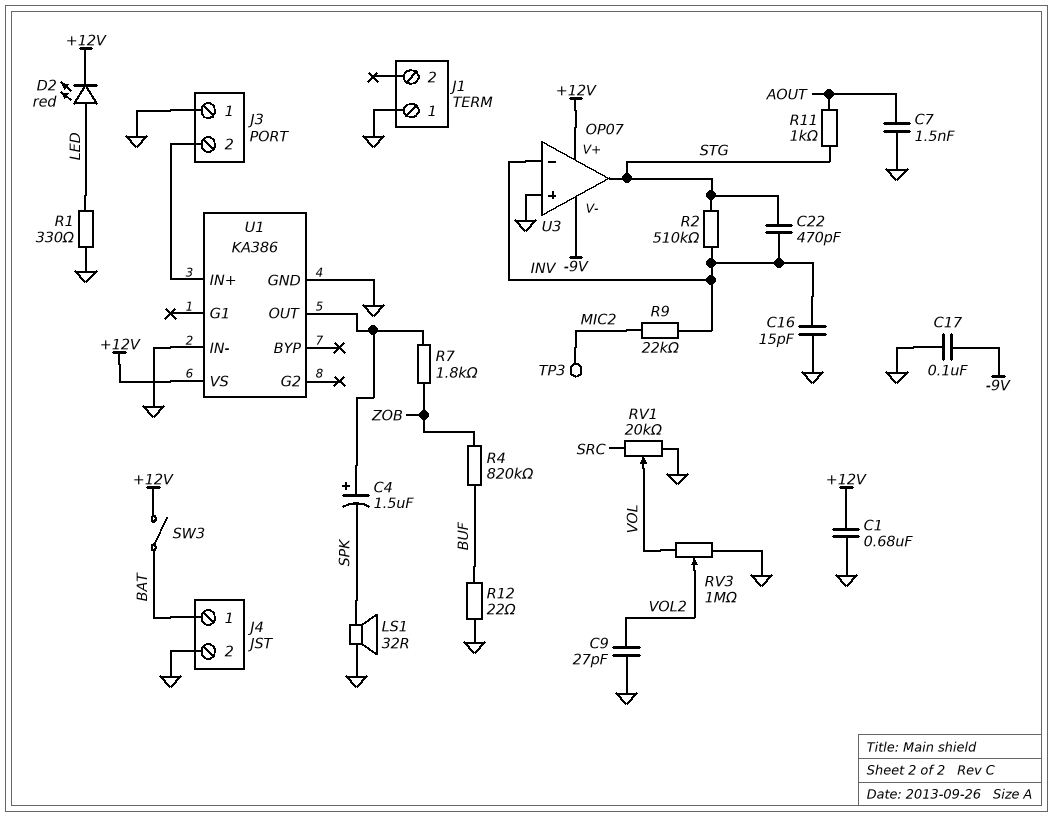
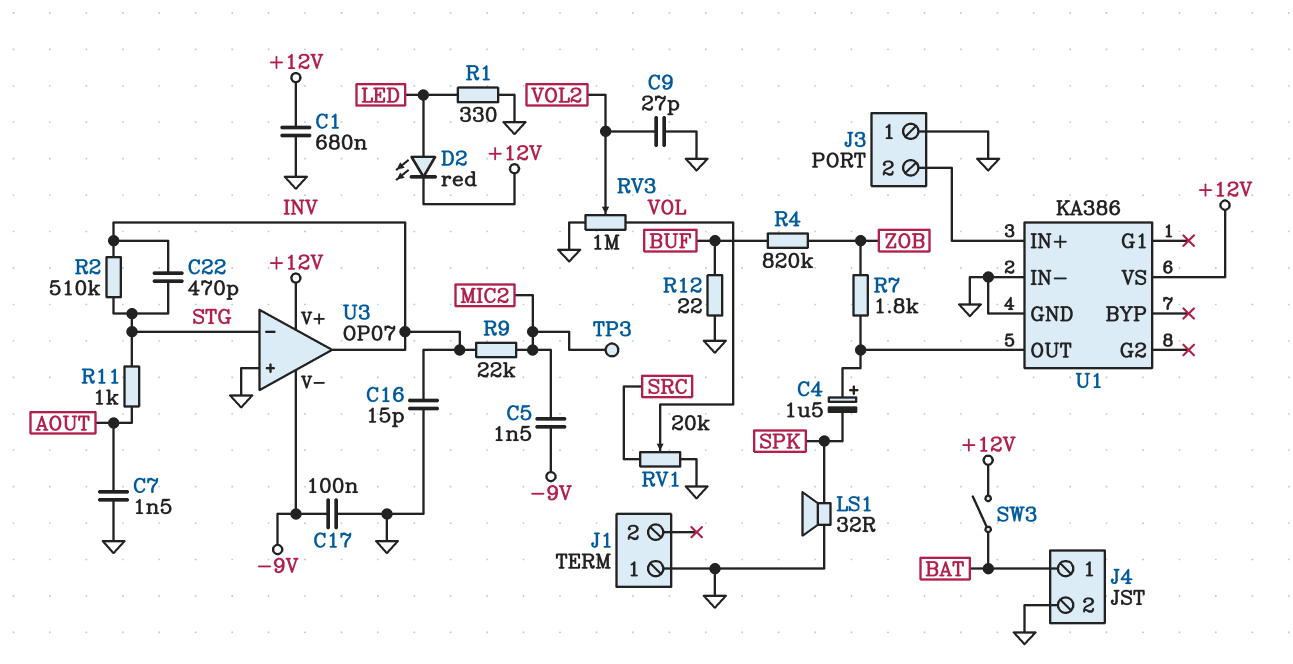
C5: none -> 1.5nF (-9V, MIC2)
U3 pin in-: INV -> STG
U3 pin out: STG -> INV

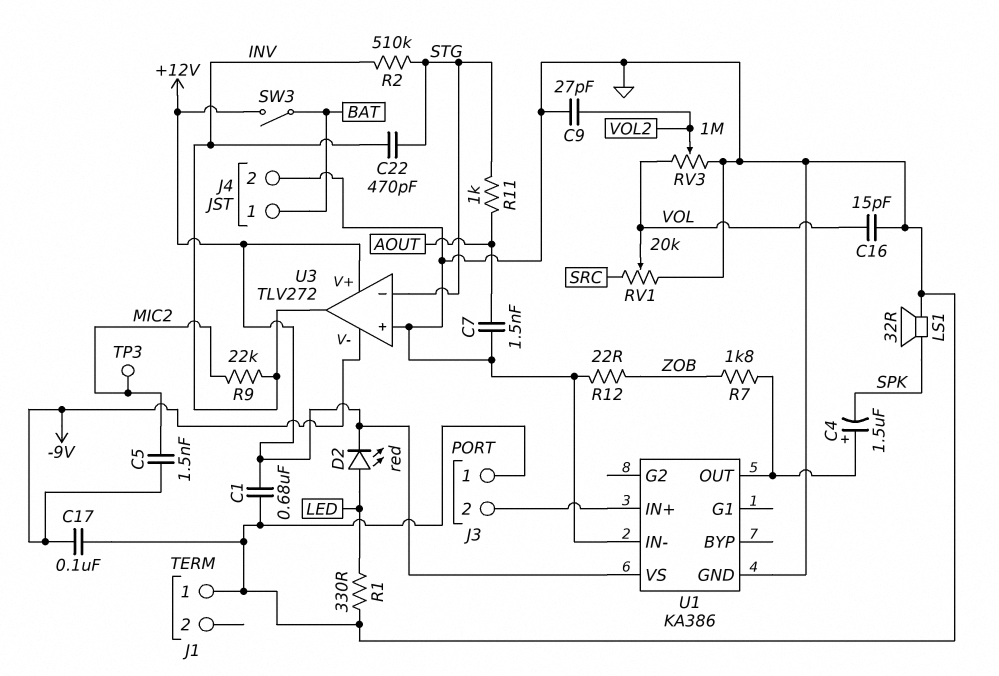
C16: 15pF (GND, INV) -> 15pF (GND, VOL)
R4: 820k (BUF, ZOB) -> none
R12: 22 (BUF, GND) -> 22 (GND, ZOB)
U3: OP07 -> TLV272

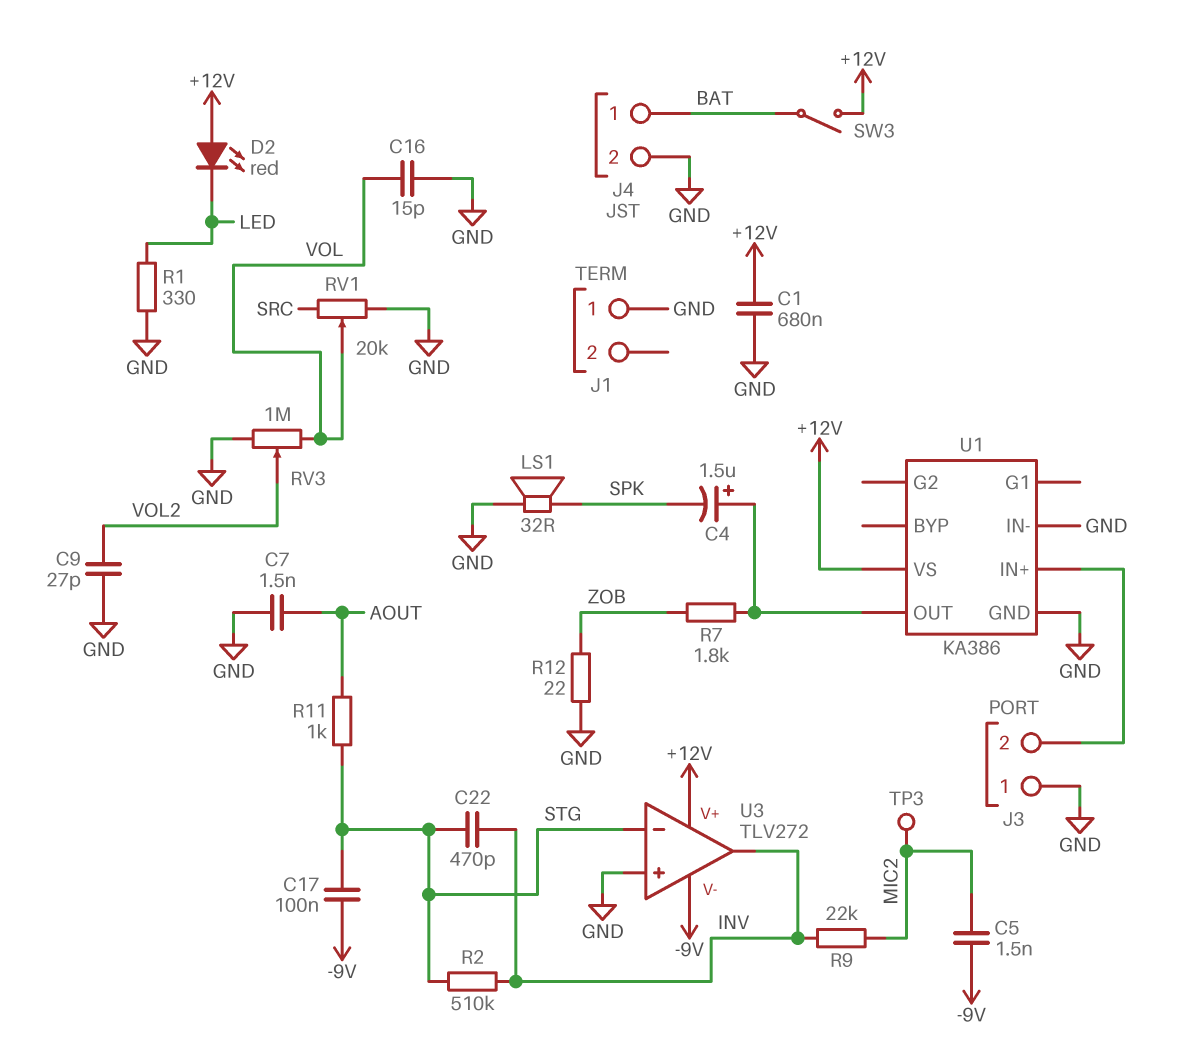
C17: 100nF (-9V, GND) -> 100nF (-9V, STG)
D2: LED red (A LED, K +12V) -> LED red (A +12V, K LED)

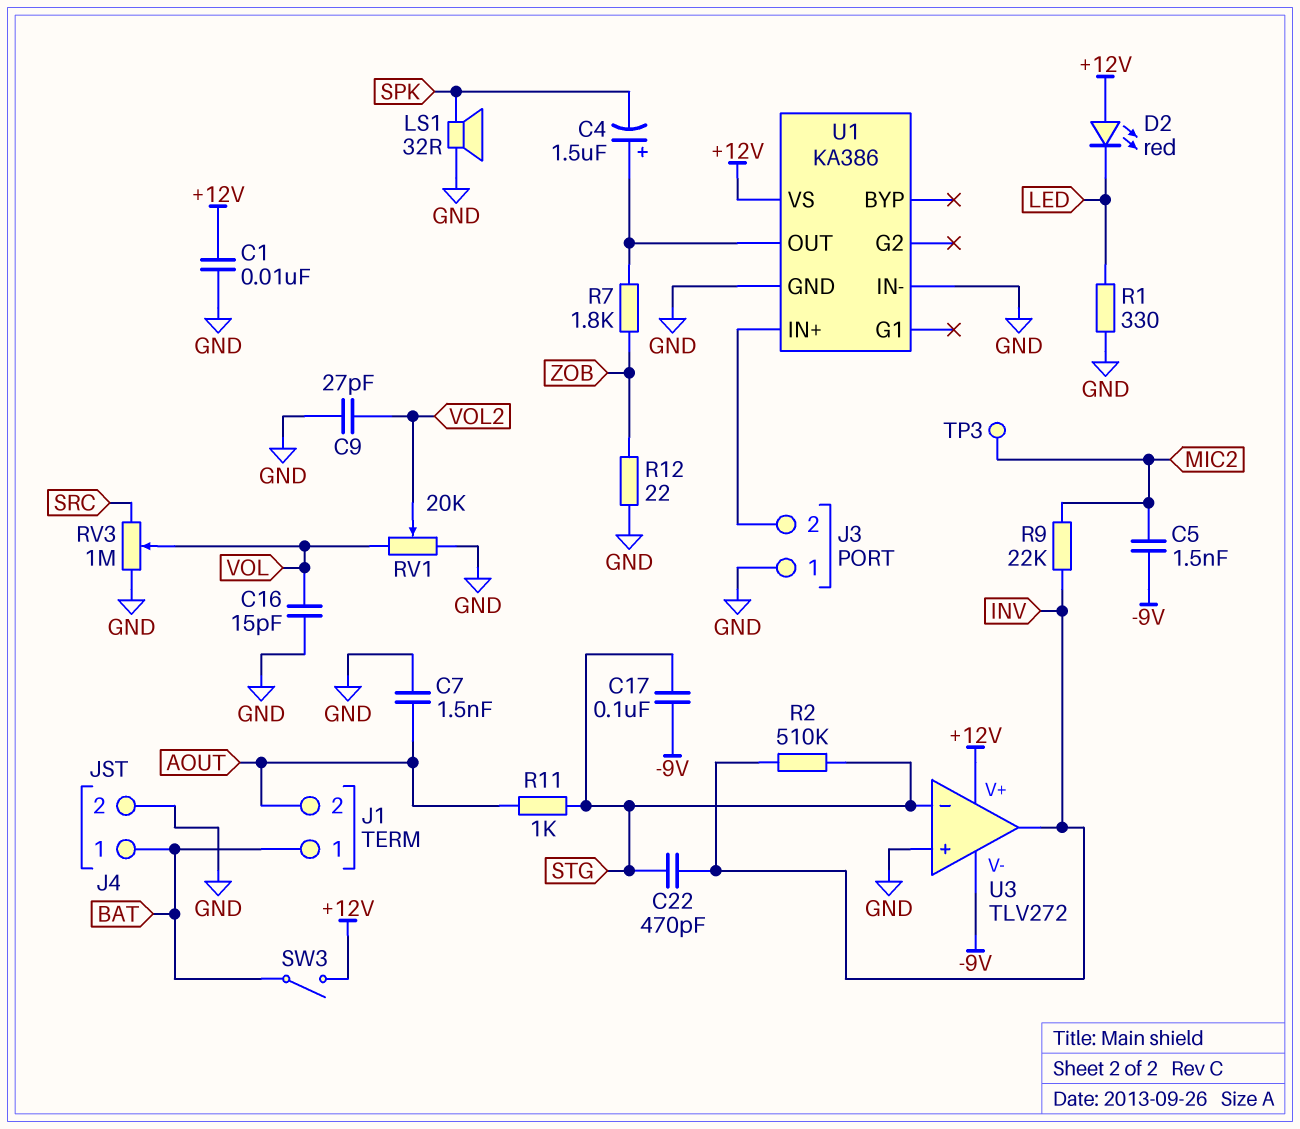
C1: 680nF (+12V, GND) -> 10nF (+12V, GND)
J1 pin 1: GND -> BAT
J1 pin 2: none -> AOUT
RV1: 20k (GND, SRC, wiper VOL) -> 20k (GND, VOL, wiper VOL2)
RV3: 1M (GND, VOL, wiper VOL2) -> 1M (GND, SRC, wiper VOL)

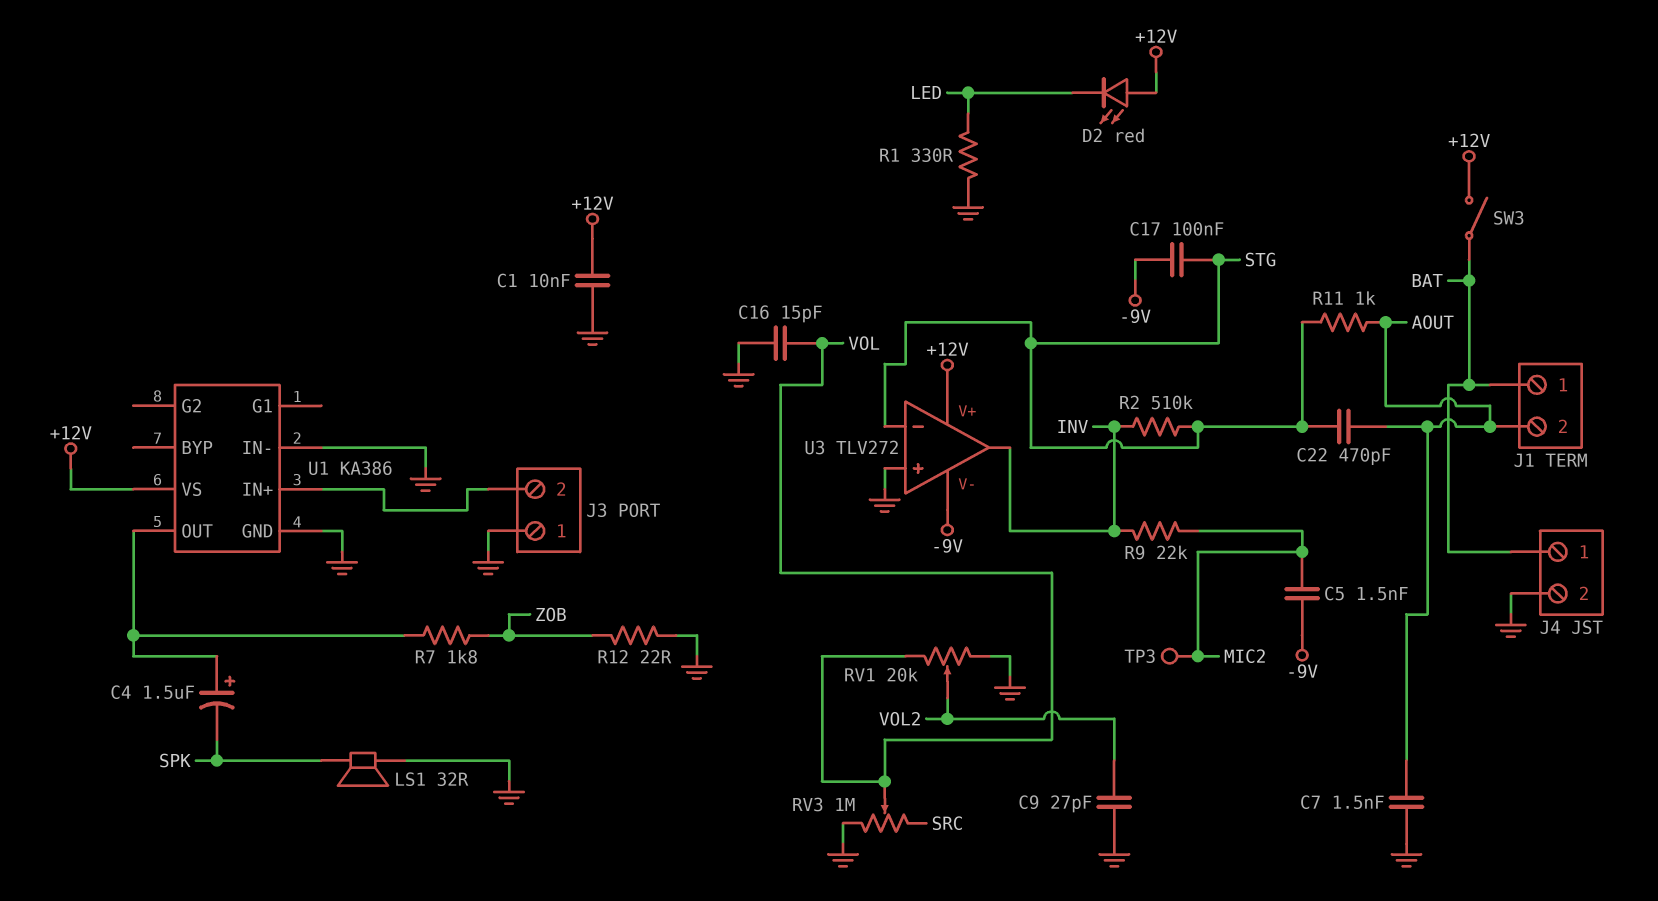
C22: 470pF (INV, STG) -> 470pF (AOUT, STG)

